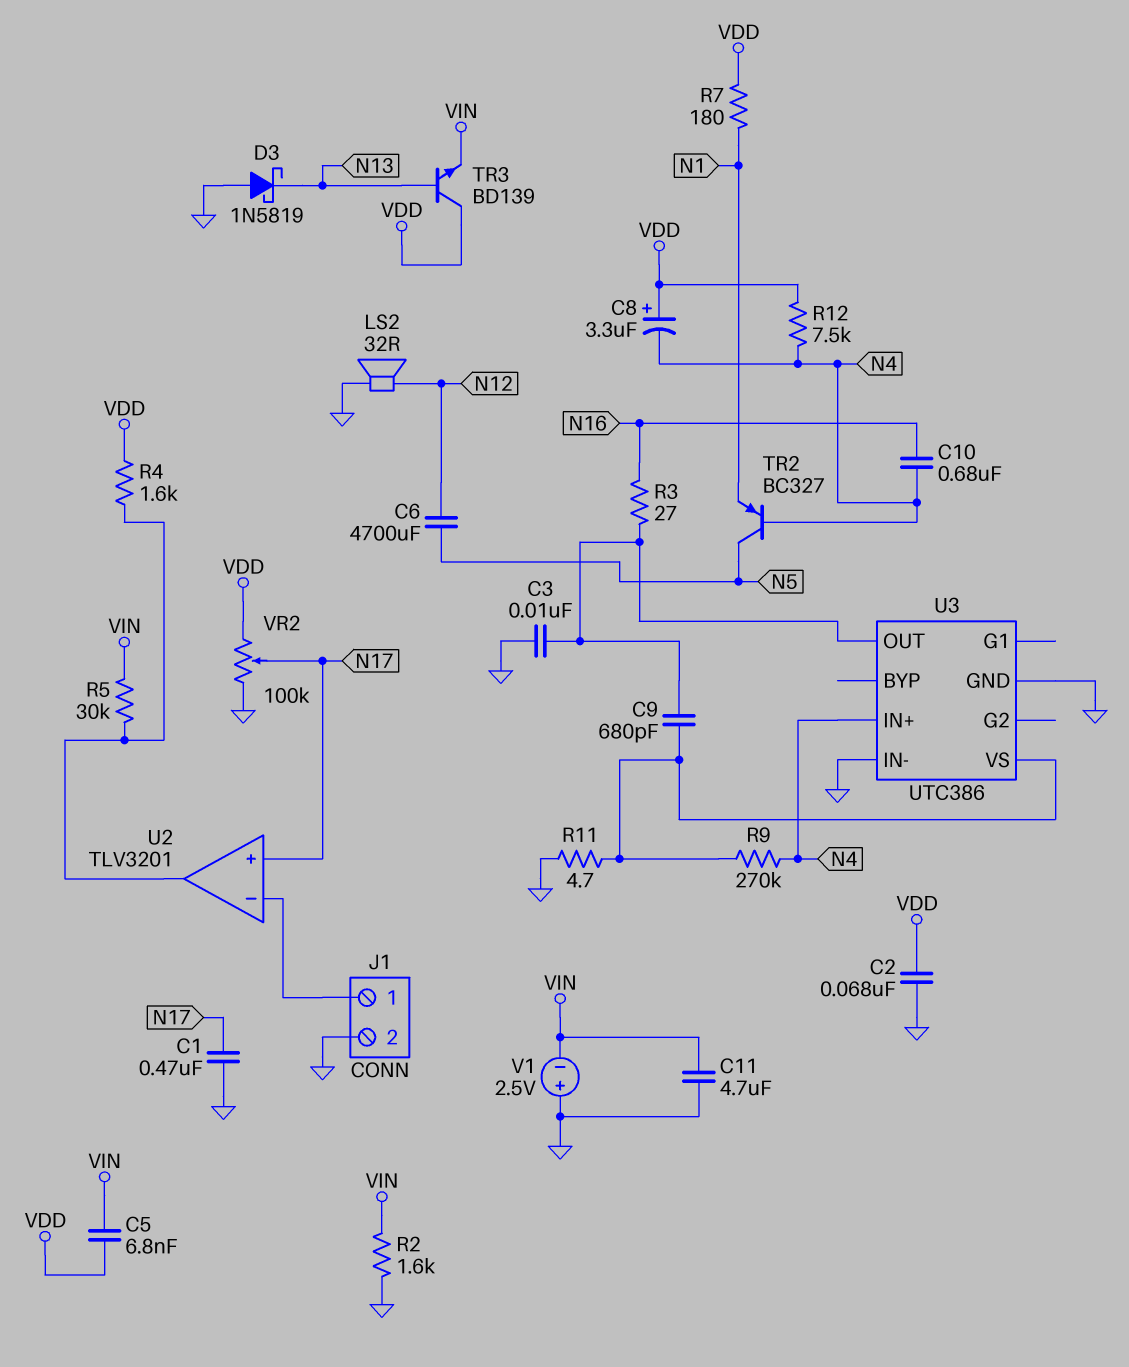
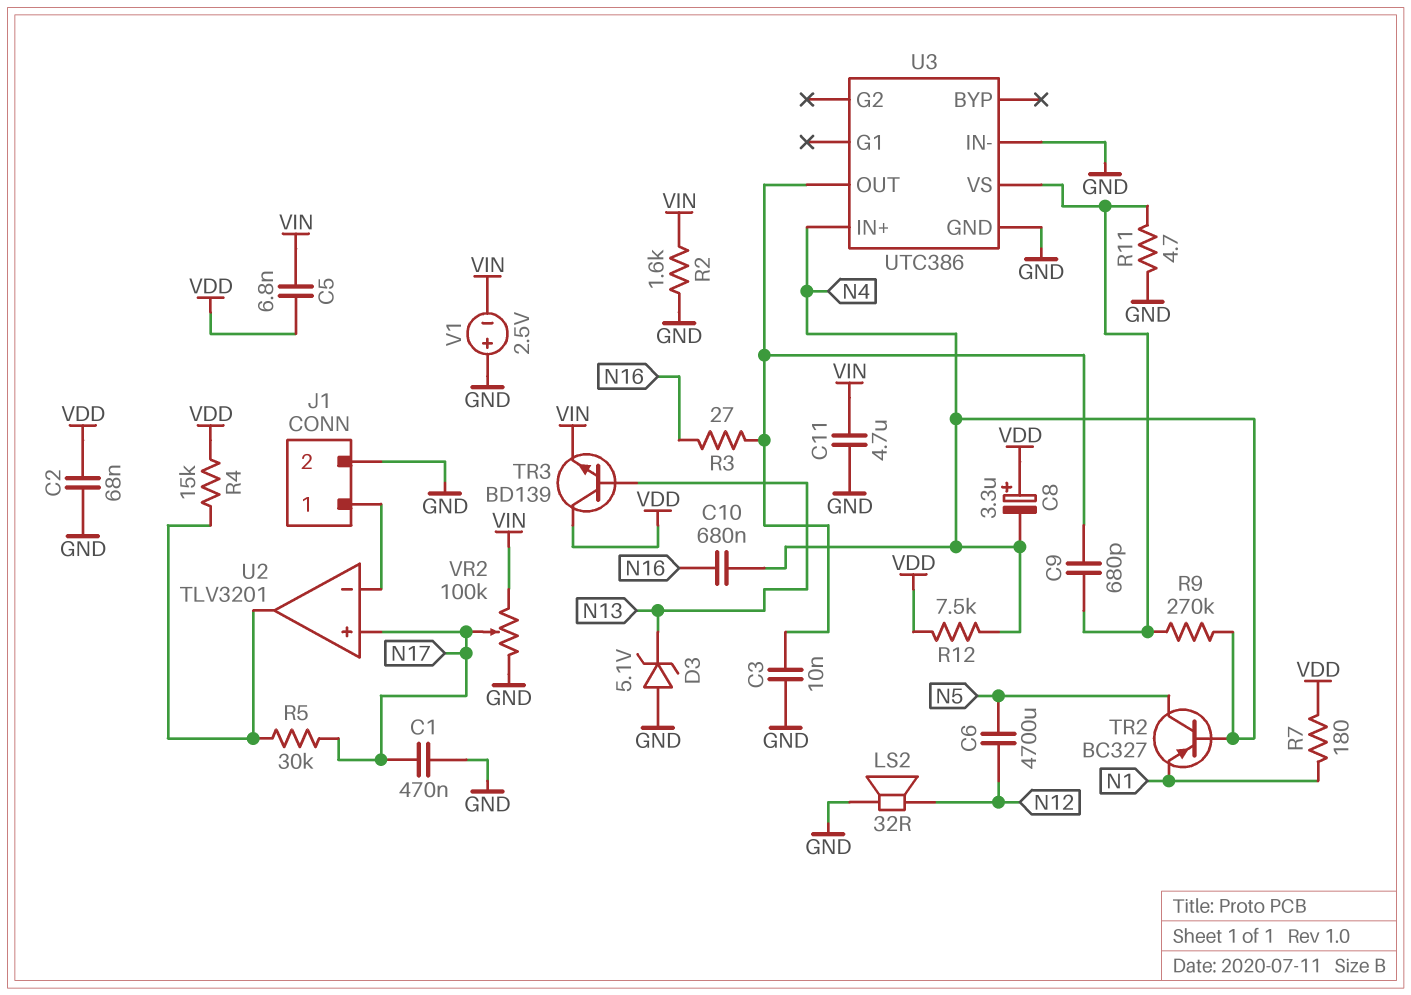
D3: schottky 1N5819 (A GND, K N13) -> zener 5.1V (A GND, K N13)
R4: 1.6k (U2/out, VDD) -> 15k (U2/out, VDD)
R5: 30k (U2/out, VIN) -> 30k (N17, U2/out)
VR2: 100k (GND, VDD, wiper N17) -> 100k (GND, VIN, wiper N17)

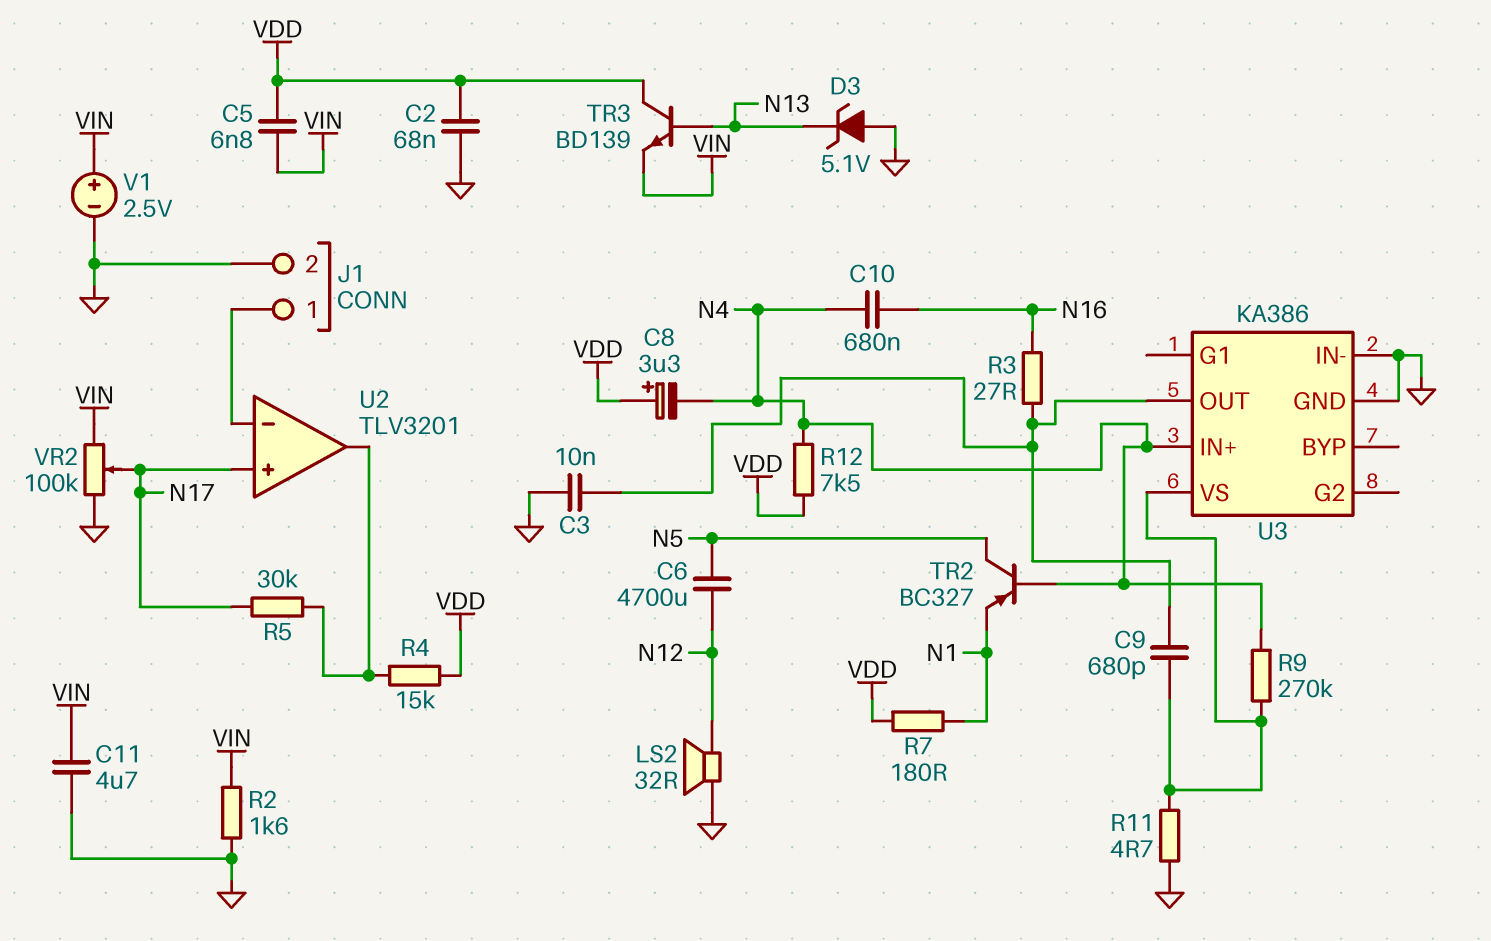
C1: 470nF (GND, N17) -> none
U3: UTC386 -> KA386
V1: 2.5V (plus GND, minus VIN) -> 2.5V (plus VIN, minus GND)

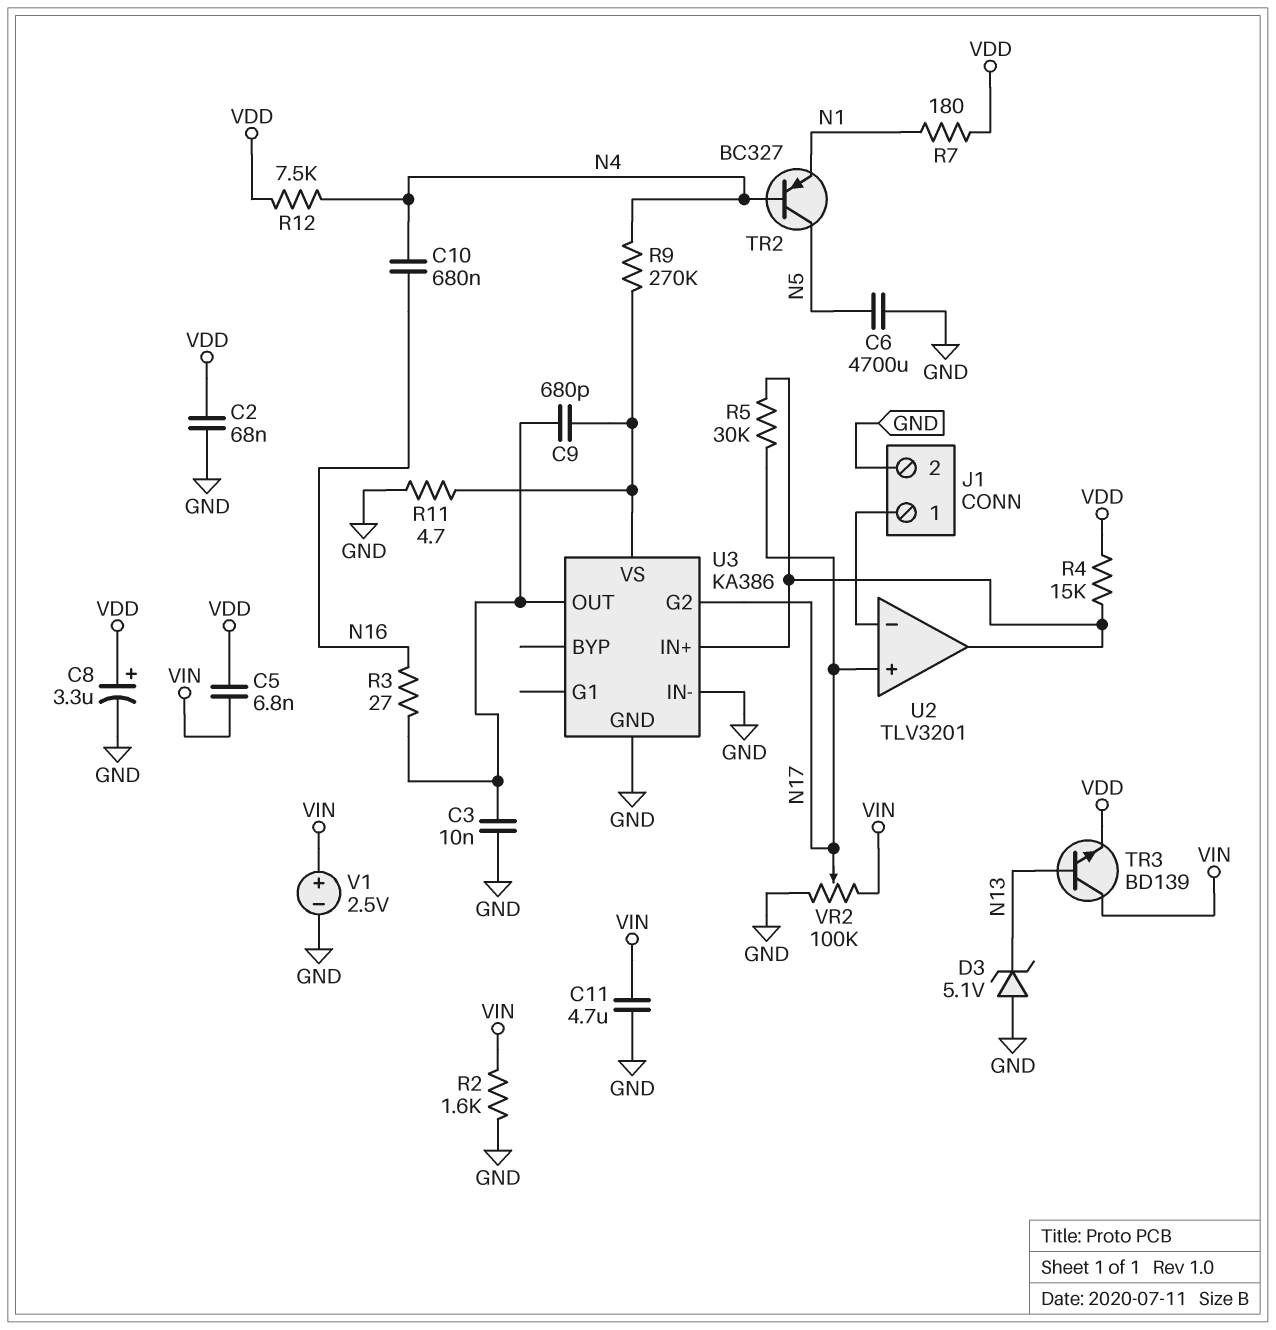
C6: 4700uF (N5, N12) -> 4700uF (GND, N5)
C8: 3.3uF (plus VDD, minus N4) -> 3.3uF (plus VDD, minus GND)
LS2: speaker 32R (GND, N12) -> none
TR3: NPN BD139 (B N13, C VDD, E VIN) -> NPN BD139 (B N13, C VIN, E VDD)
U3 pin G2: none -> N17
U3 pin IN+: N4 -> U2/out

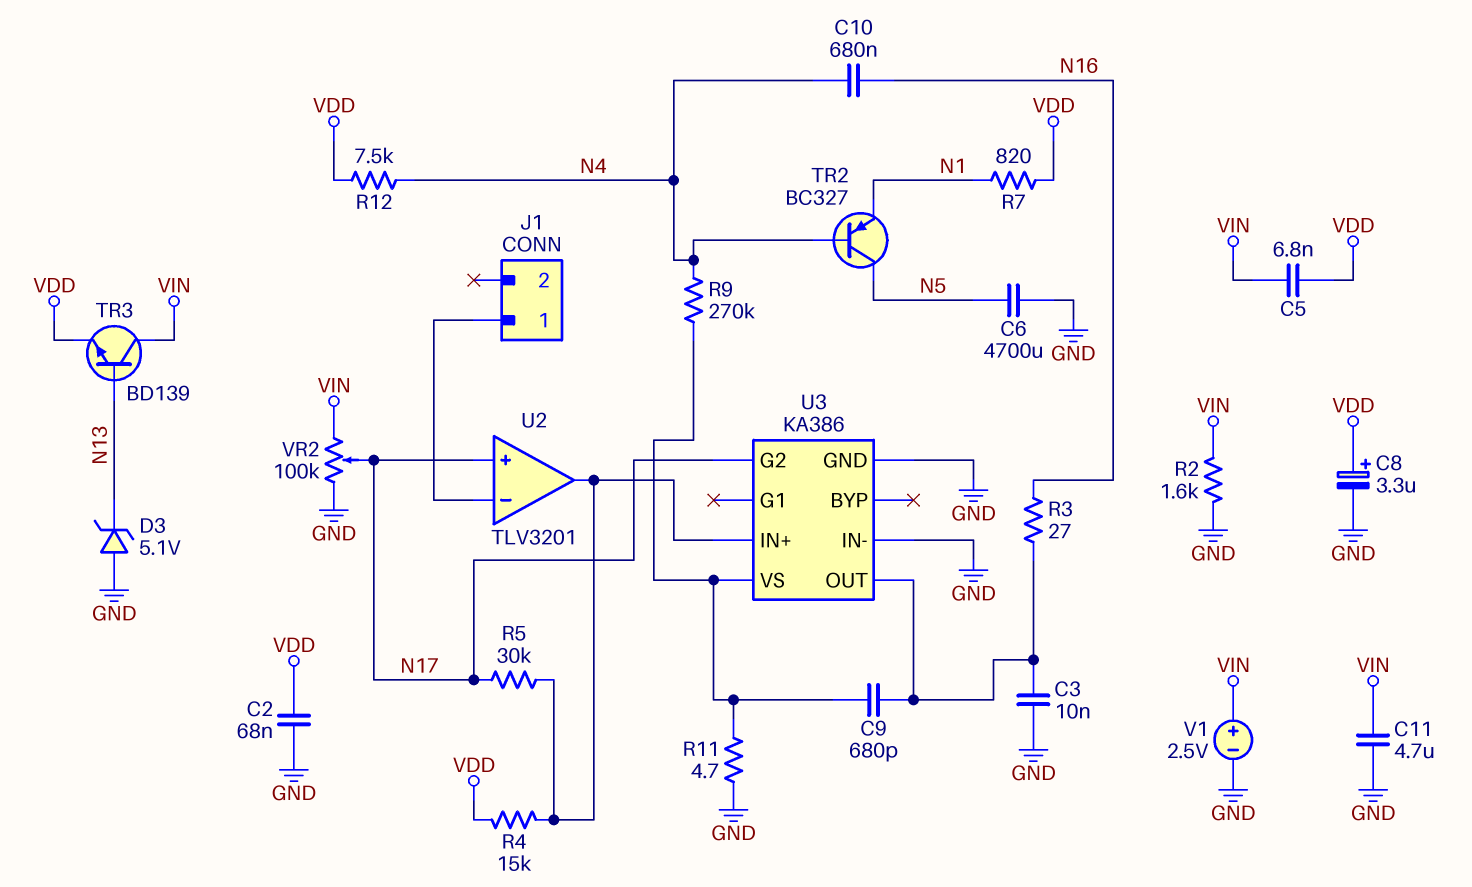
J1 pin 2: GND -> none
R7: 180 (N1, VDD) -> 820 (N1, VDD)

